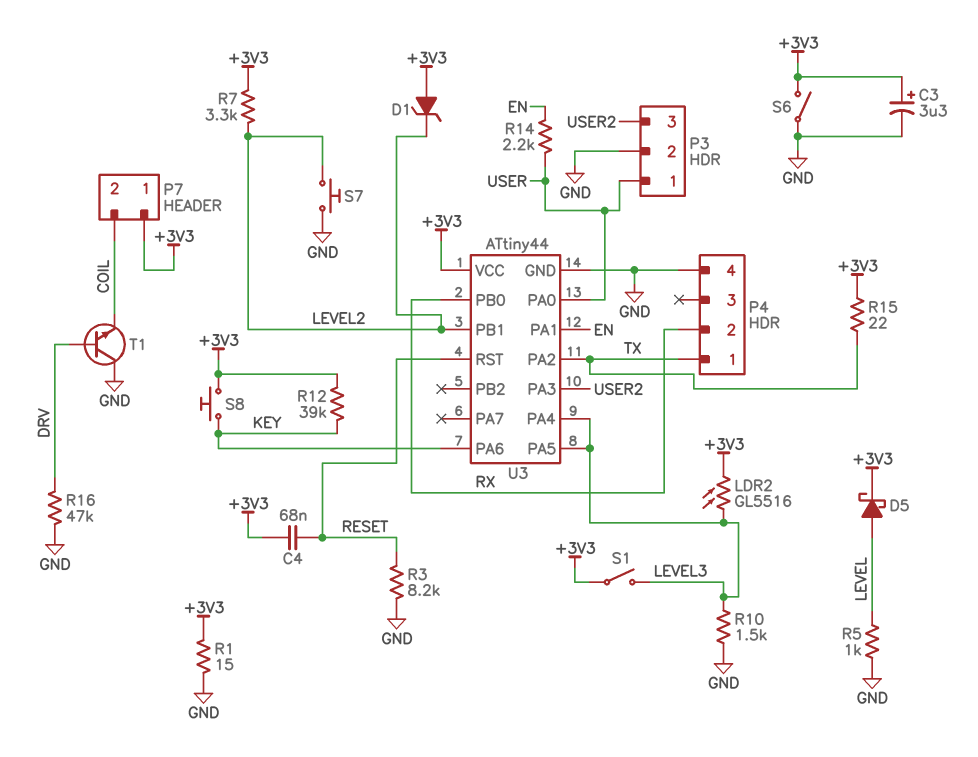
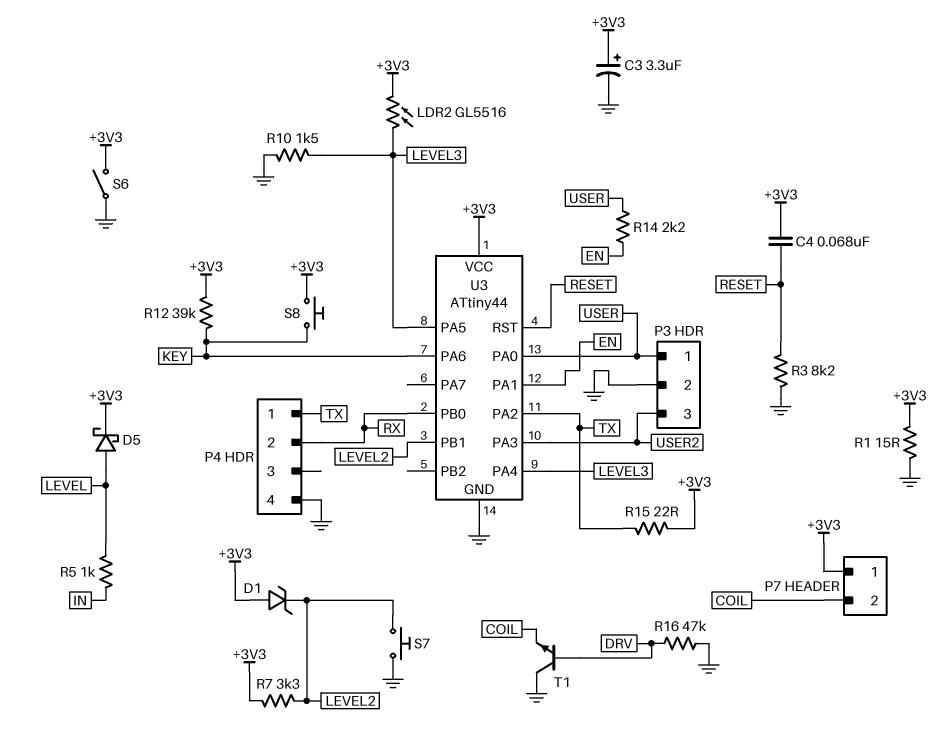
R5: 1k (GND, LEVEL) -> 1k (IN, LEVEL)
S1: switch (+3V3, LEVEL3) -> none

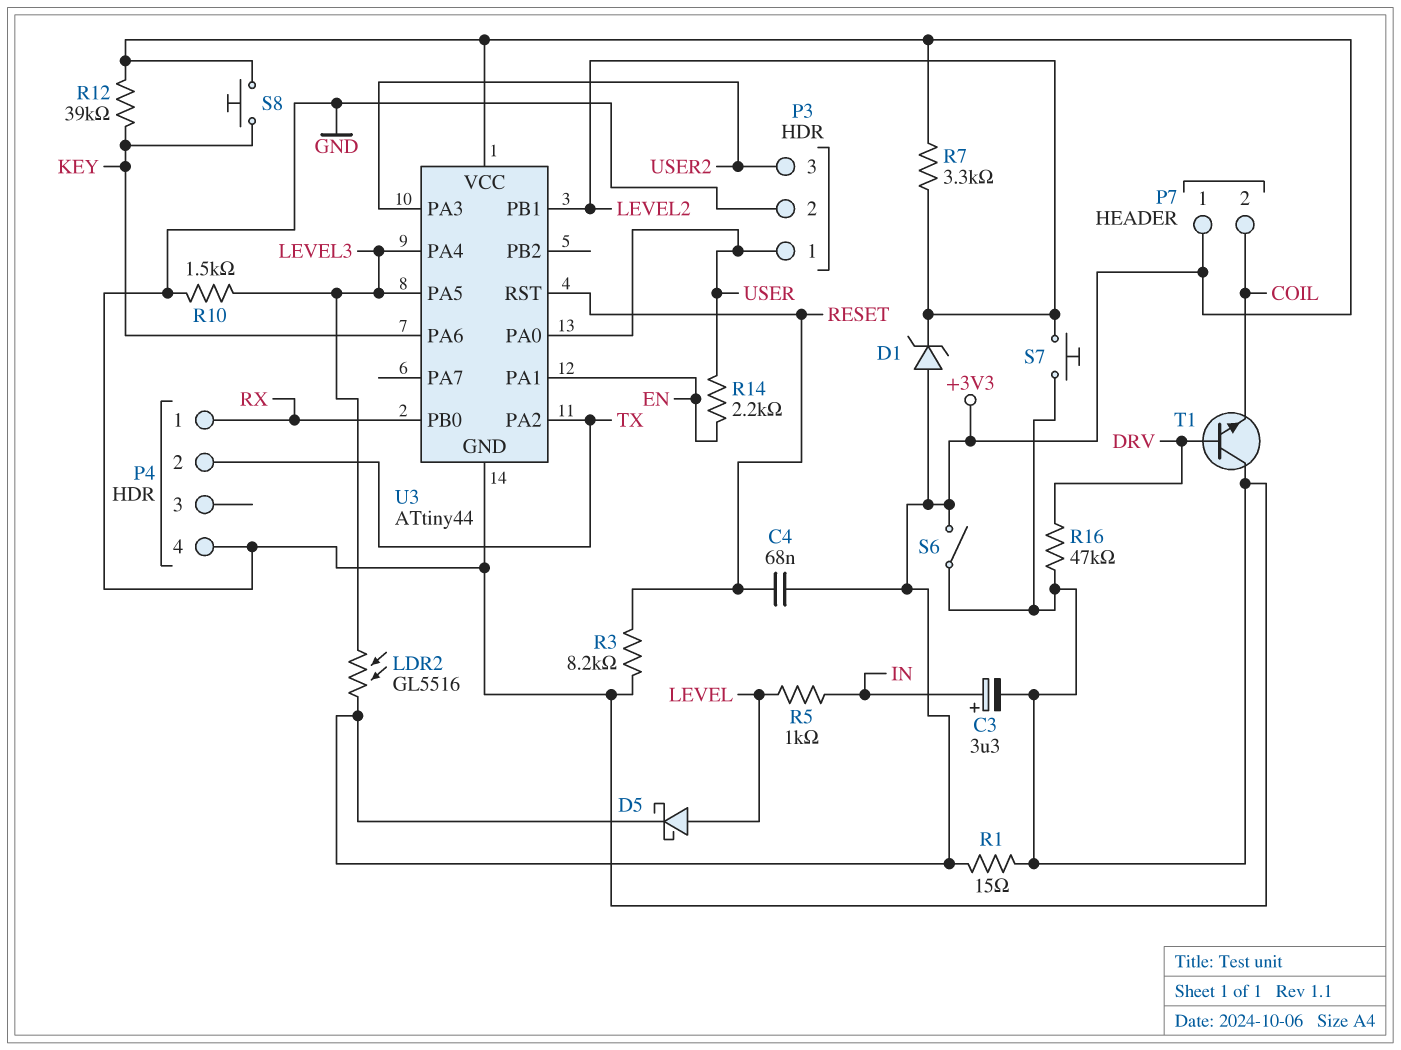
C3: 3.3uF (plus +3V3, minus GND) -> 3.3uF (plus IN, minus GND)
P4 pin 1: TX -> RX
P4 pin 2: RX -> TX
R15: 22 (+3V3, TX) -> none

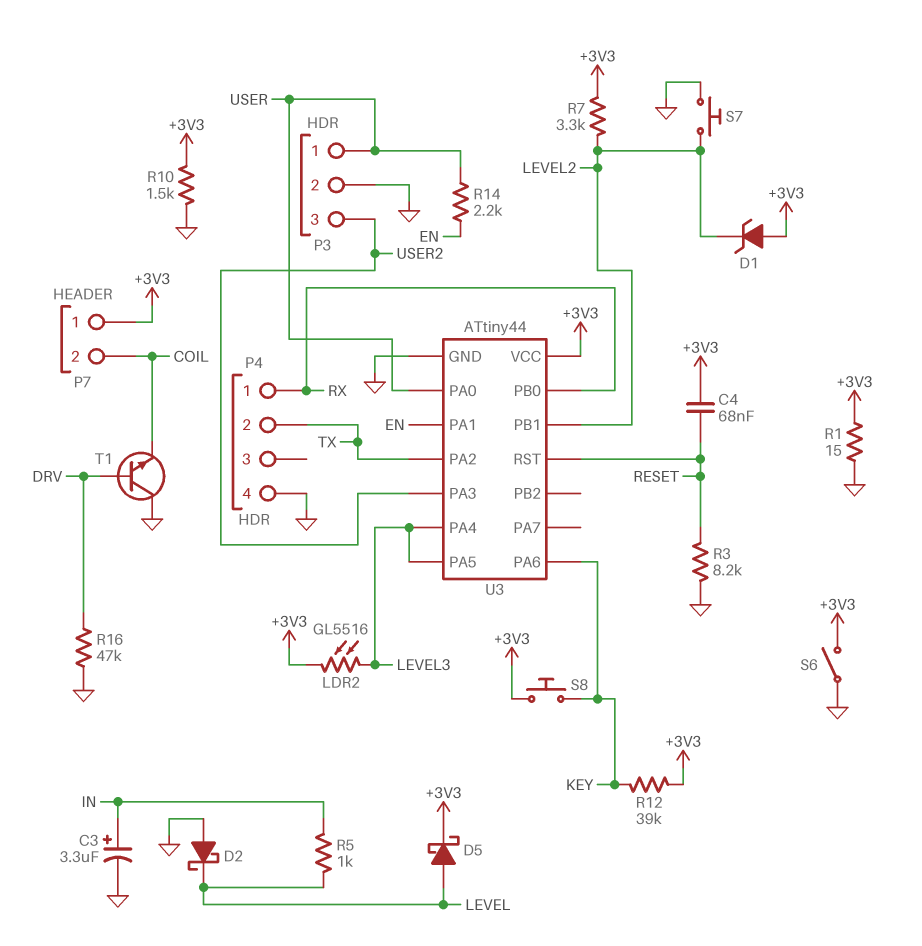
D2: none -> schottky (A GND, K LEVEL)
R10: 1.5k (GND, LEVEL3) -> 1.5k (+3V3, GND)

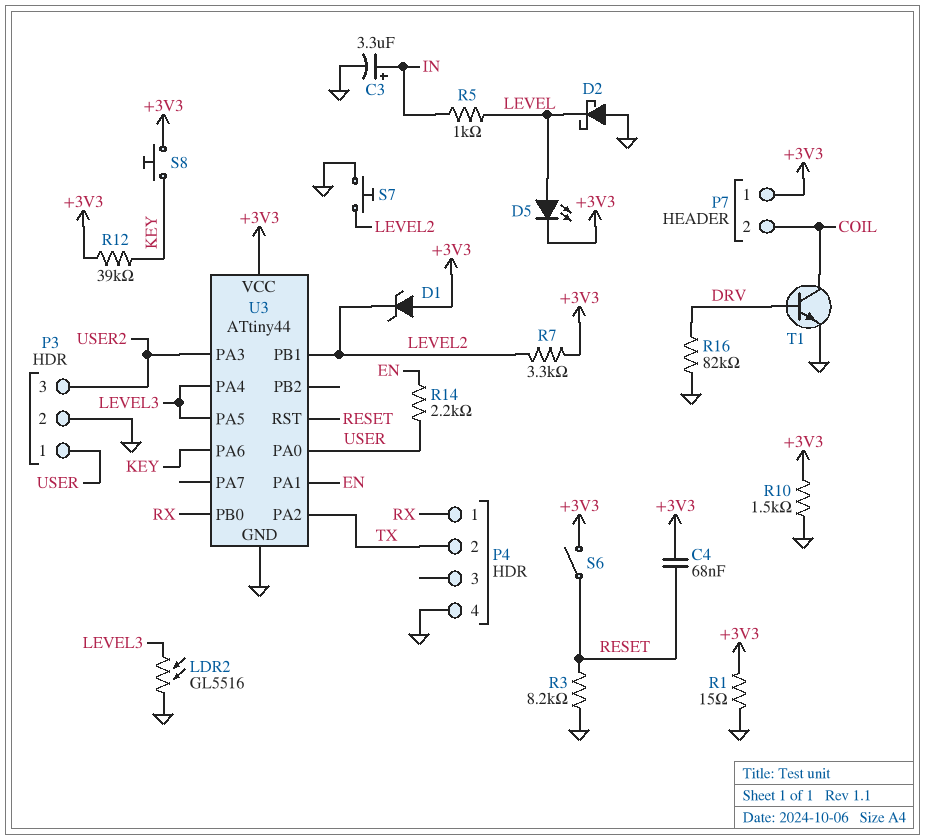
D5: schottky (A LEVEL, K +3V3) -> LED (A LEVEL, K +3V3)
LDR2: GL5516 (+3V3, LEVEL3) -> GL5516 (GND, LEVEL3)
R16: 47k (DRV, GND) -> 82k (DRV, GND)
S6: switch (+3V3, GND) -> switch (+3V3, RESET)
T1: NPN (B DRV, C GND, E COIL) -> NPN (B DRV, C COIL, E GND)

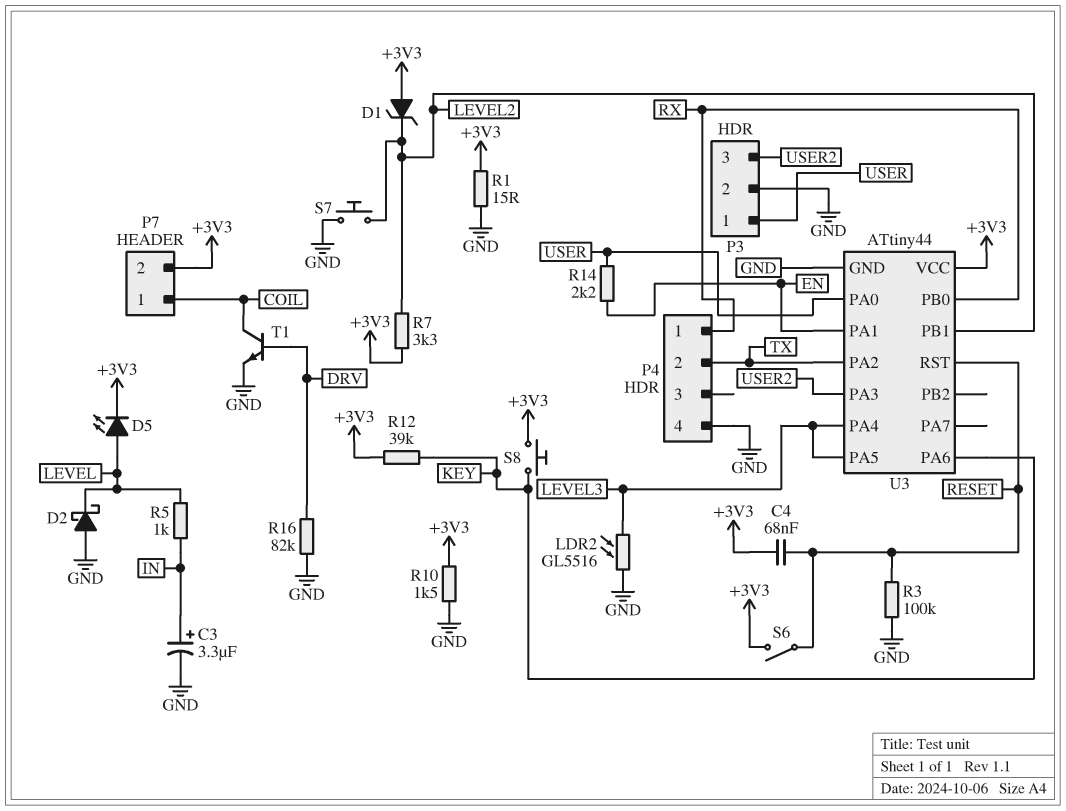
P7 pin 1: +3V3 -> COIL
P7 pin 2: COIL -> +3V3
R3: 8.2k (GND, RESET) -> 100k (GND, RESET)

